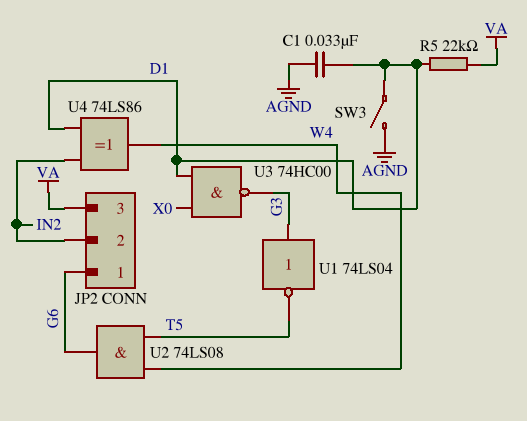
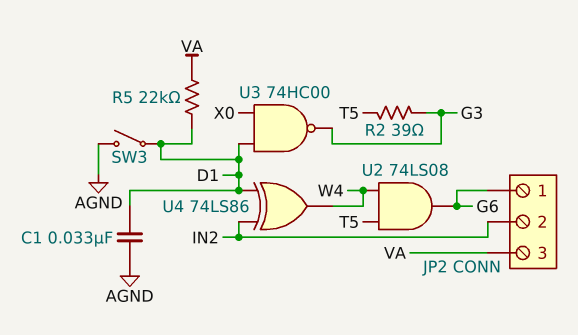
R2: none -> 39 (G3, T5)
U1: NOT 74LS04 (in G3, out T5) -> none

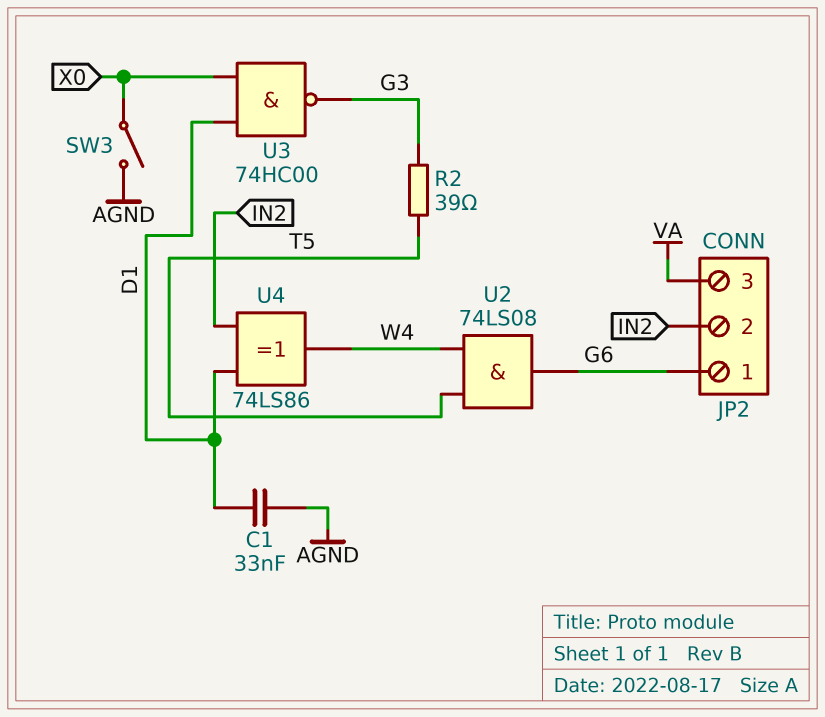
R5: 22k (D1, VA) -> none
SW3: switch (AGND, D1) -> switch (AGND, X0)

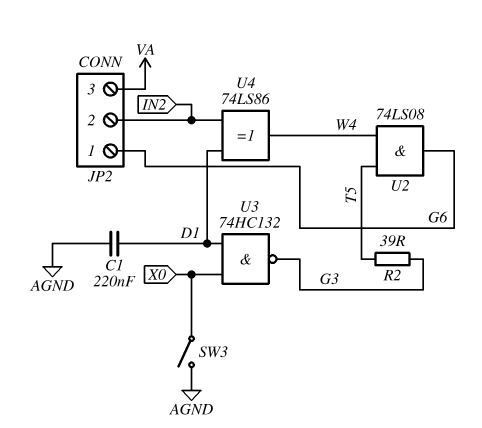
C1: 33nF (AGND, D1) -> 220nF (AGND, D1)
U3: NAND 74HC00 (in D1, in X0, out G3) -> NAND 74HC132 (in D1, in X0, out G3)

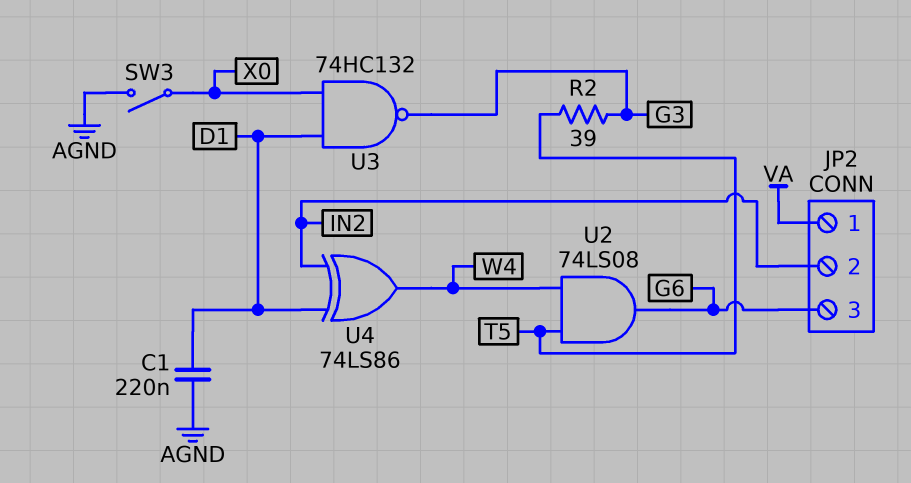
JP2 pin 1: G6 -> VA
JP2 pin 3: VA -> G6

